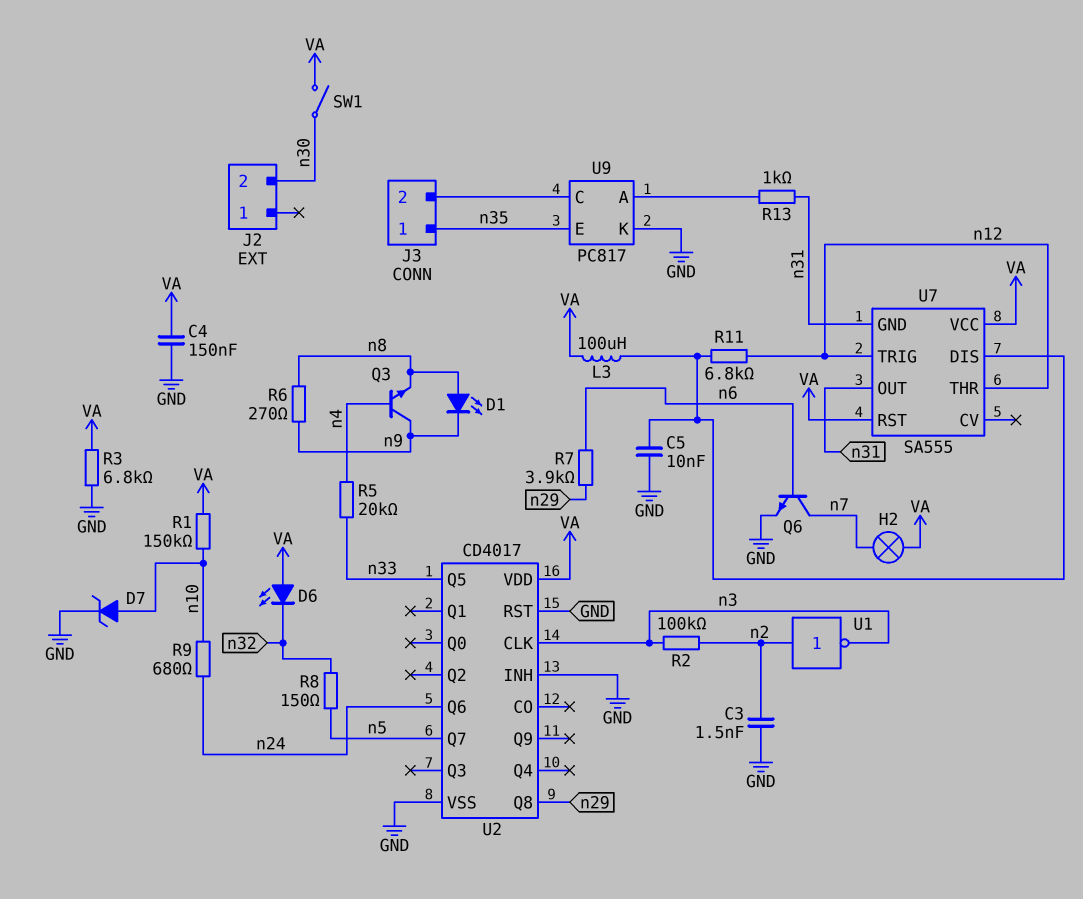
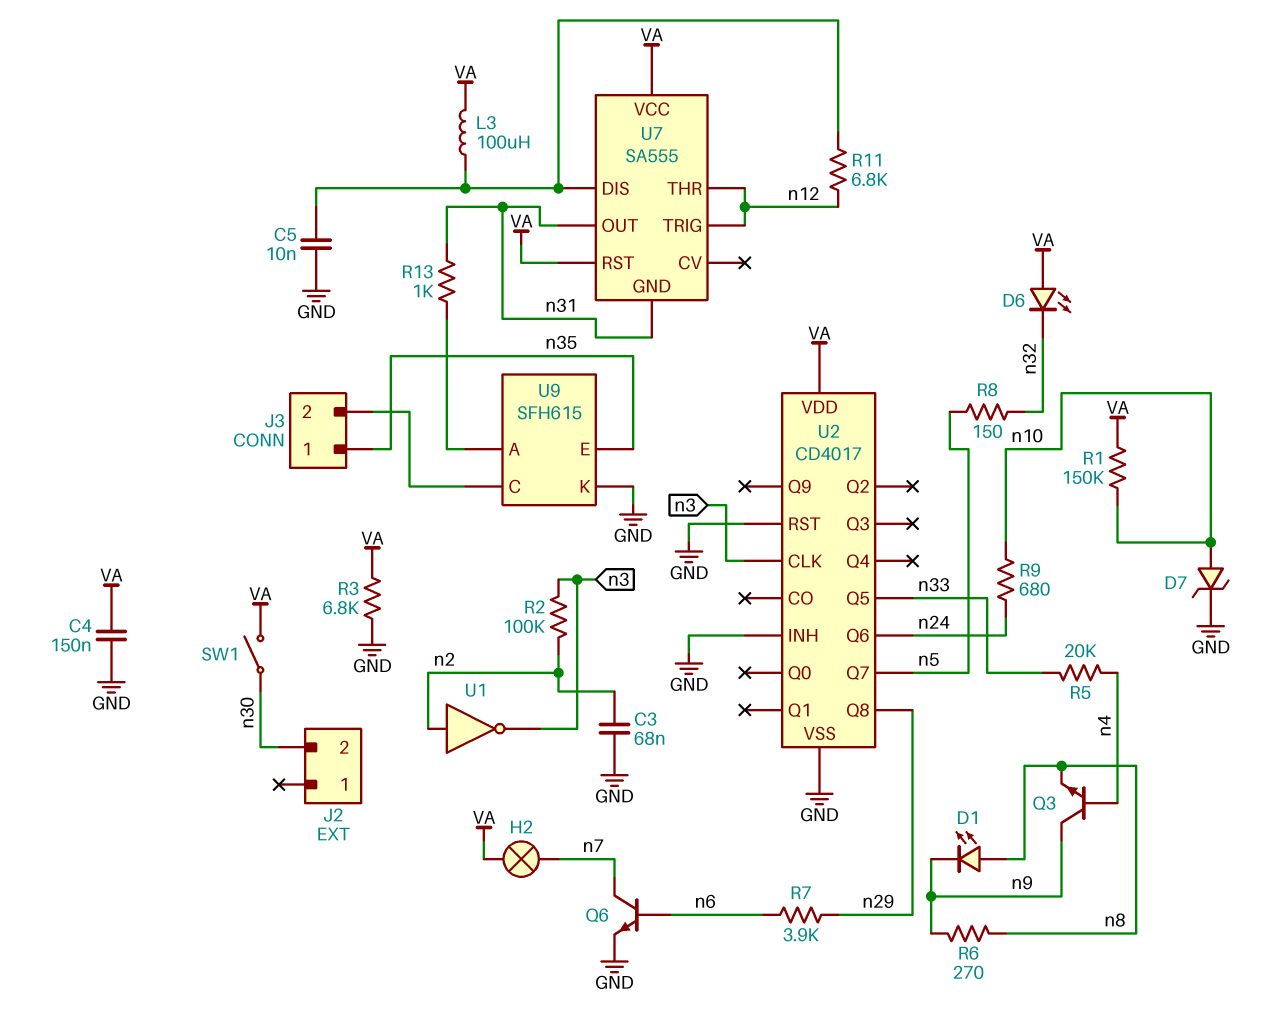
C3: 1.5nF (GND, n2) -> 68nF (GND, n2)
U9: PC817 -> SFH615

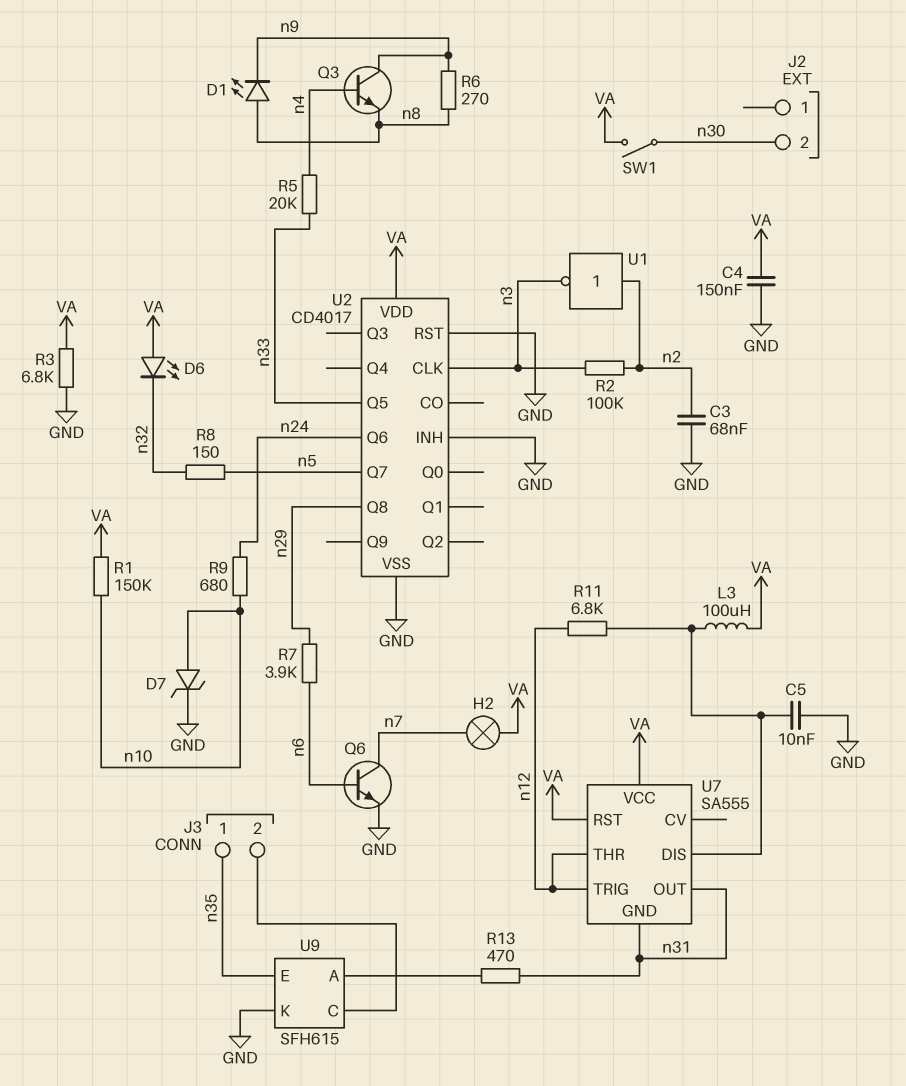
R13: 1k (U9/A, n31) -> 470 (U9/A, n31)

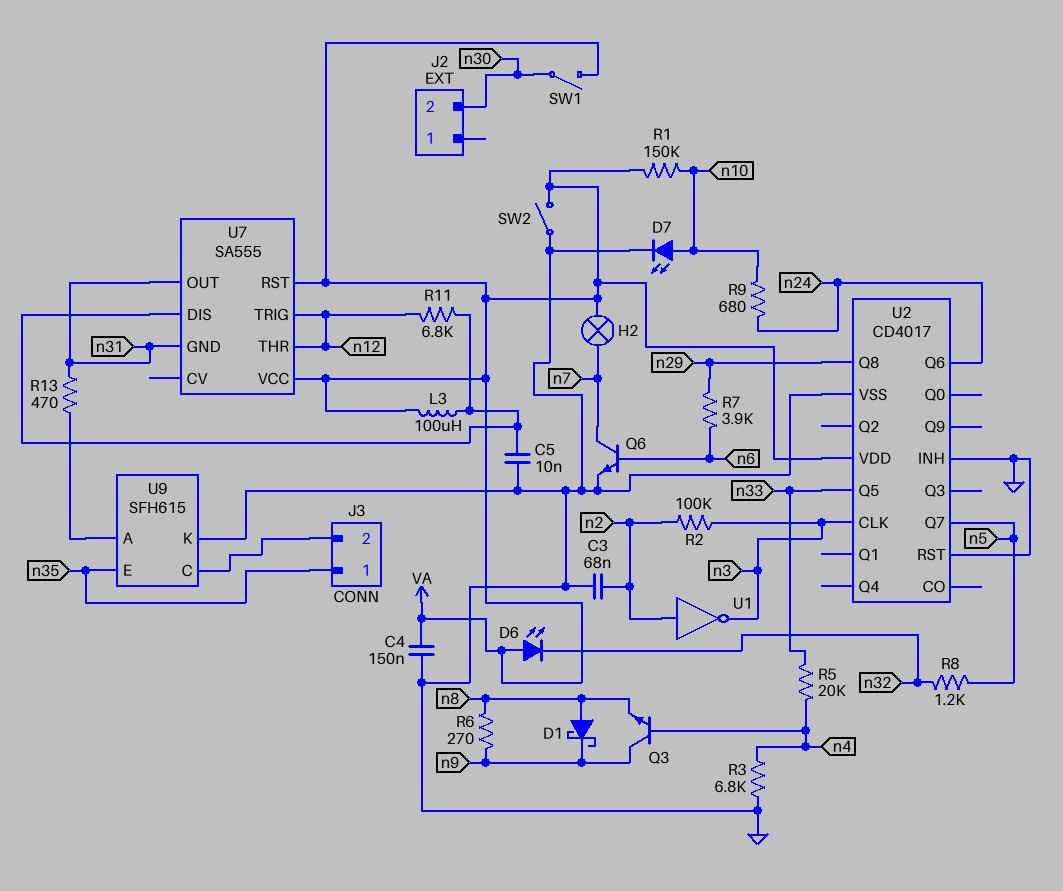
D1: LED (A n8, K n9) -> schottky (A n8, K n9)
D7: zener (A n10, K GND) -> LED (A n10, K GND)
R3: 6.8k (GND, VA) -> 6.8k (GND, n4)
R8: 150 (n5, n32) -> 1.2k (n5, n32)
SW2: none -> switch (GND, VA)

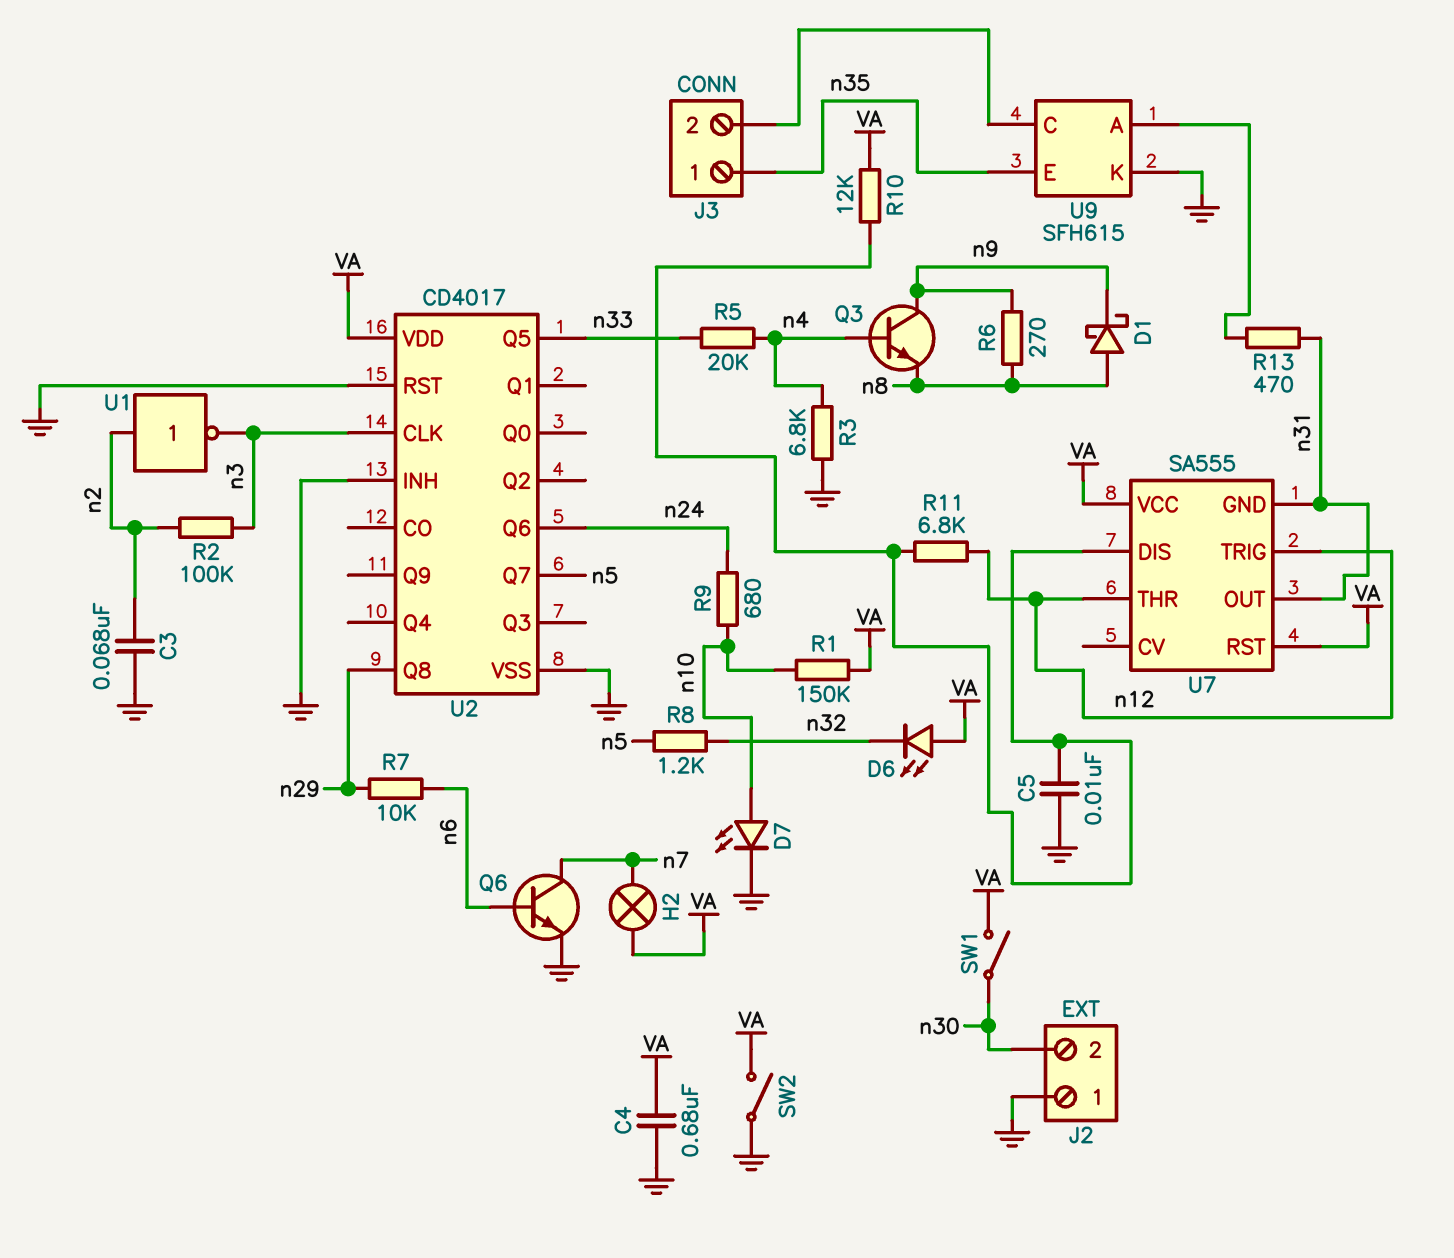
C4: 150nF (GND, VA) -> 680nF (GND, VA)
J2 pin 1: none -> GND
L3: 100uH (U7/DIS, VA) -> none
R7: 3.9k (n6, n29) -> 10k (n6, n29)
R10: none -> 12k (U7/DIS, VA)

